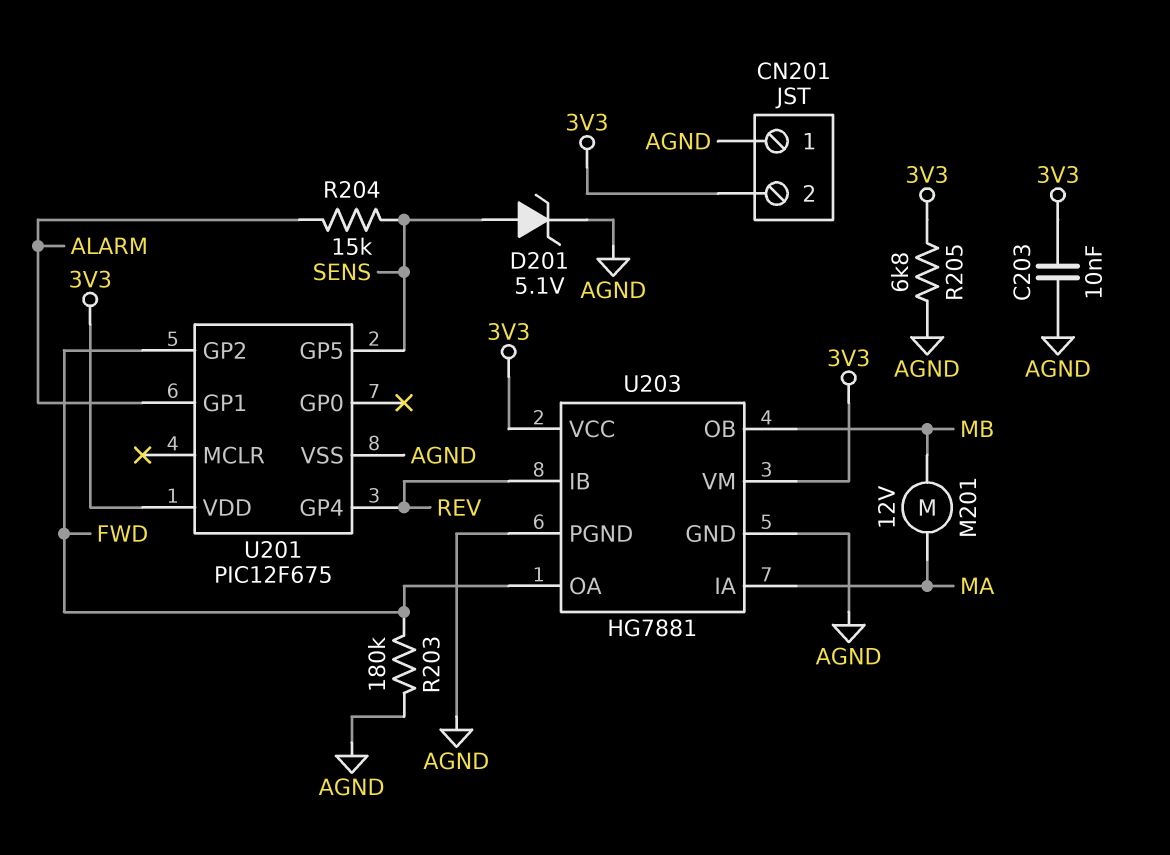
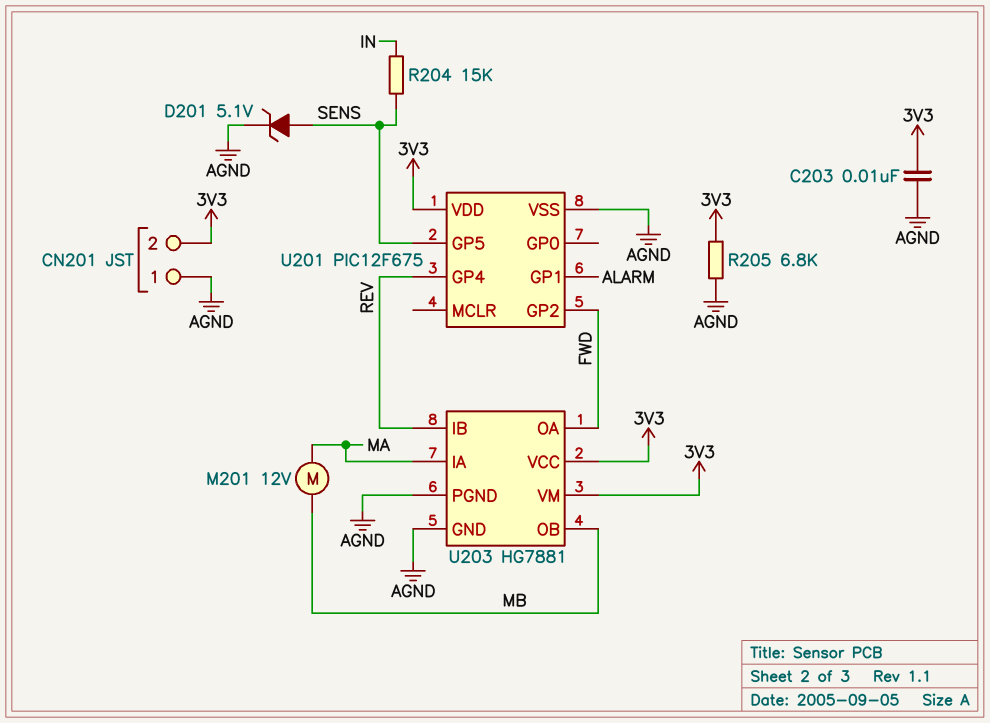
R203: 180k (AGND, FWD) -> none
R204: 15k (ALARM, SENS) -> 15k (IN, SENS)

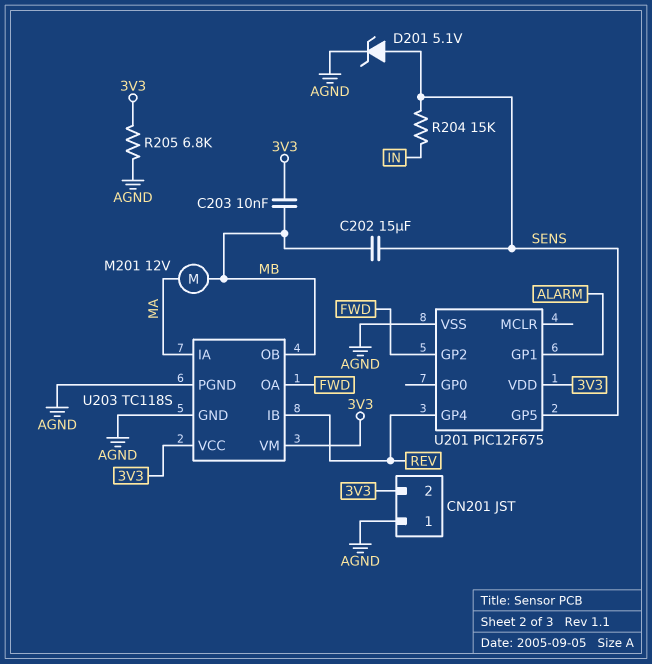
C202: none -> 15uF (MB, SENS)
C203: 10nF (3V3, AGND) -> 10nF (3V3, MB)
U203: HG7881 -> TC118S

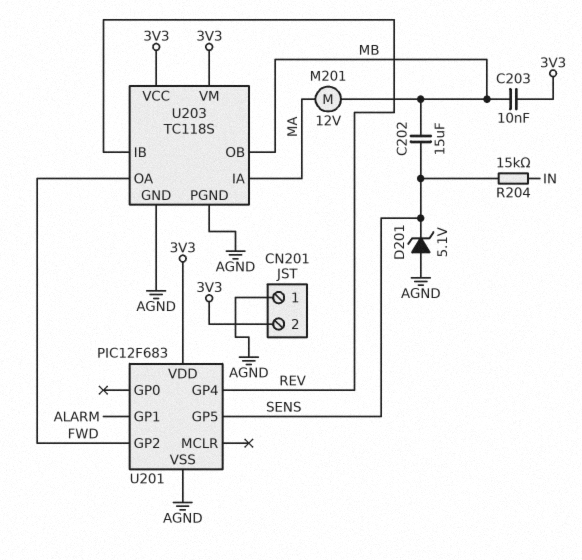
D201: zener 5.1V (A SENS, K AGND) -> zener 5.1V (A AGND, K SENS)
R205: 6.8k (3V3, AGND) -> none
U201: PIC12F675 -> PIC12F683

